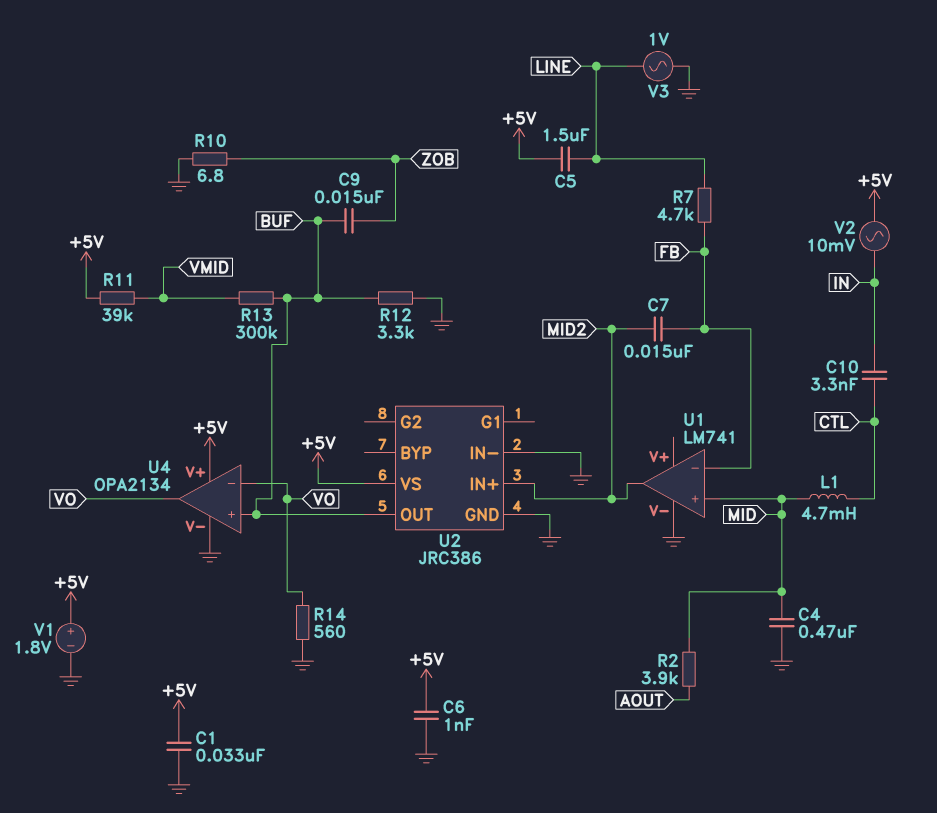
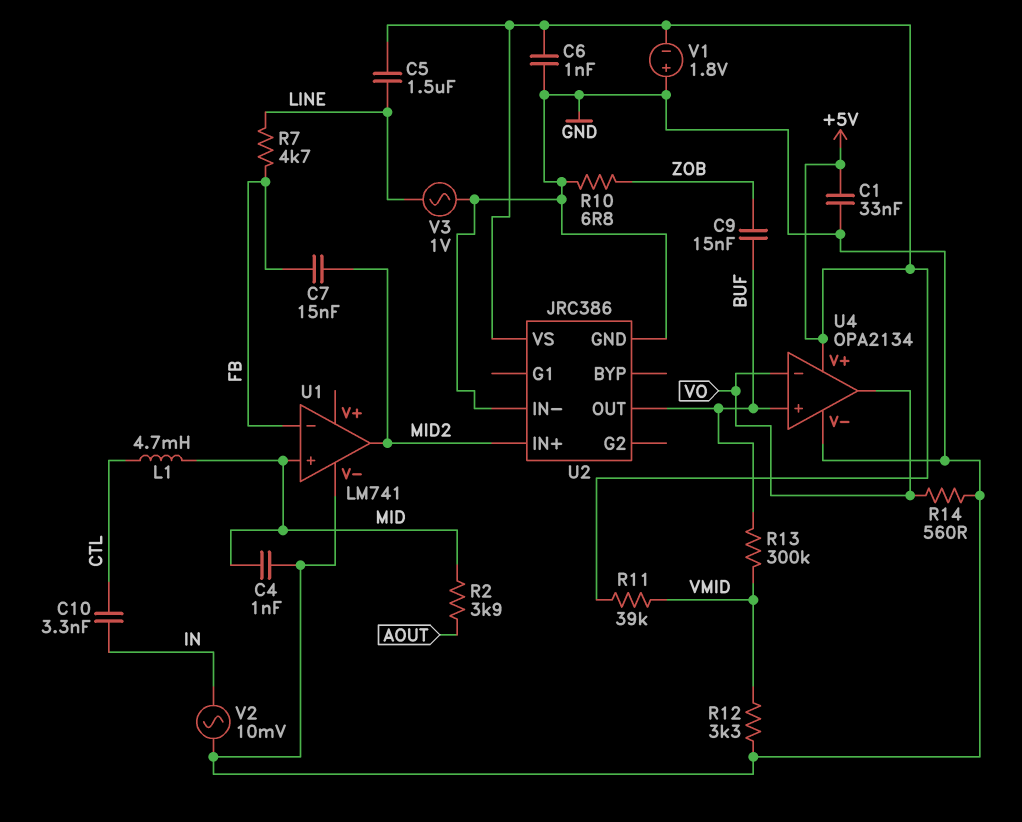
C4: 470nF (GND, MID) -> 1nF (GND, MID)
R12: 3.3k (BUF, GND) -> 3.3k (GND, VMID)
V1: 1.8V (plus +5V, minus GND) -> 1.8V (plus GND, minus +5V)
V2: AC 10mV (+5V, IN) -> AC 10mV (GND, IN)

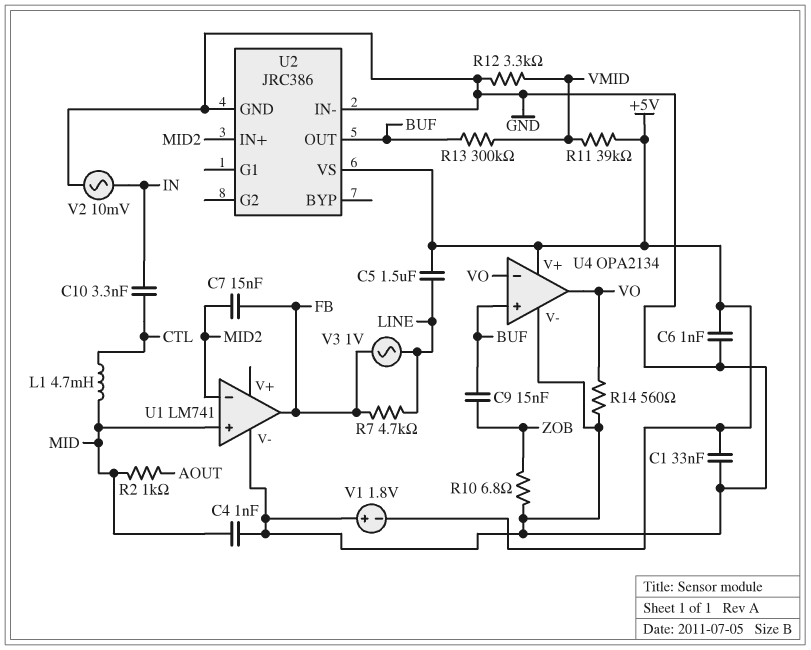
R2: 3.9k (AOUT, MID) -> 1k (AOUT, MID)
U1 pin in-: FB -> MID2
U1 pin out: MID2 -> FB
V3: AC 1V (GND, LINE) -> AC 1V (FB, LINE)

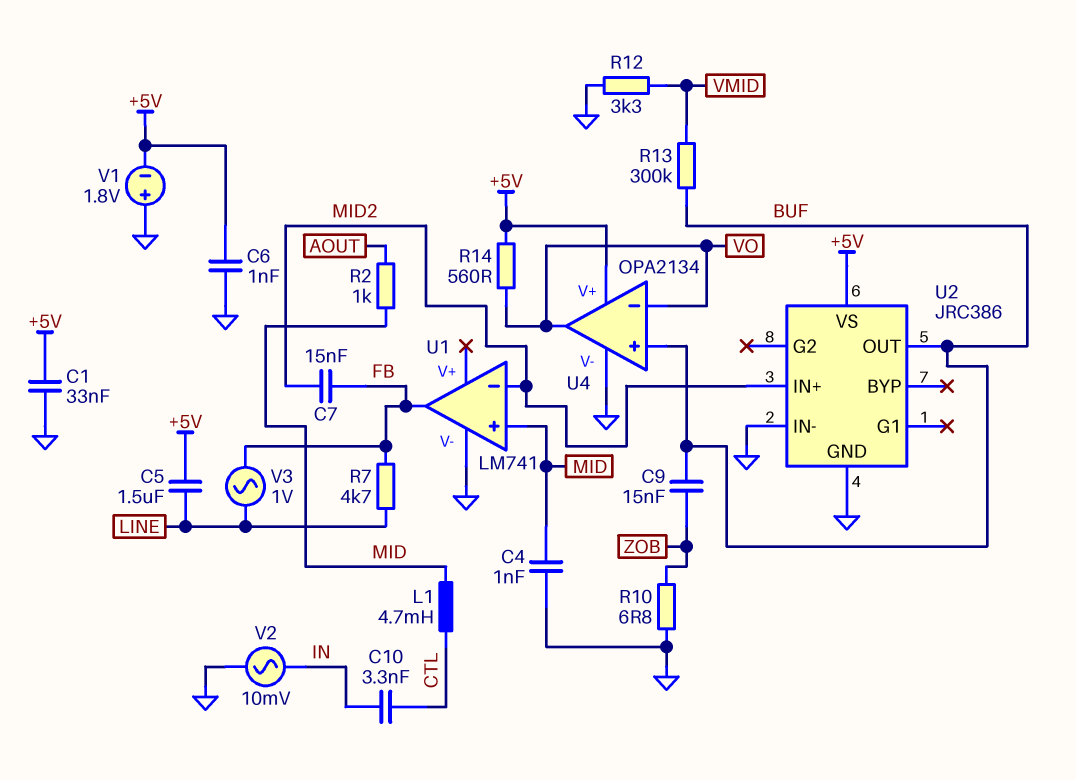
R11: 39k (+5V, VMID) -> none
R14: 560 (GND, VO) -> 560 (+5V, VO)

